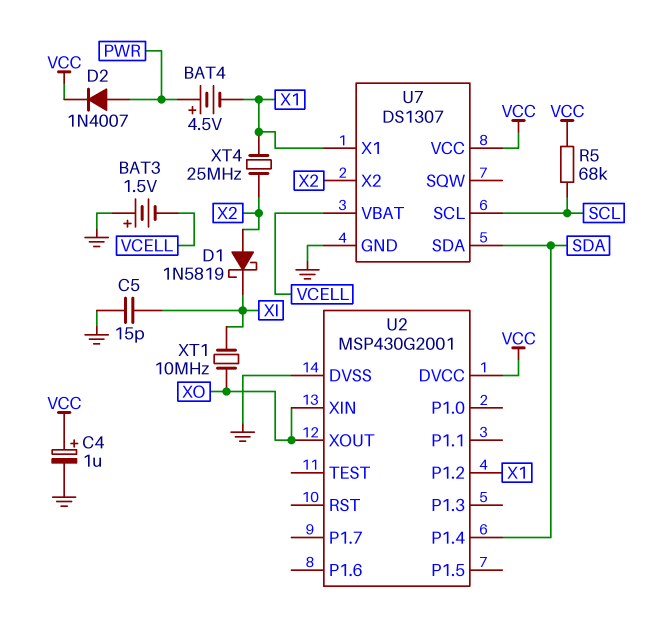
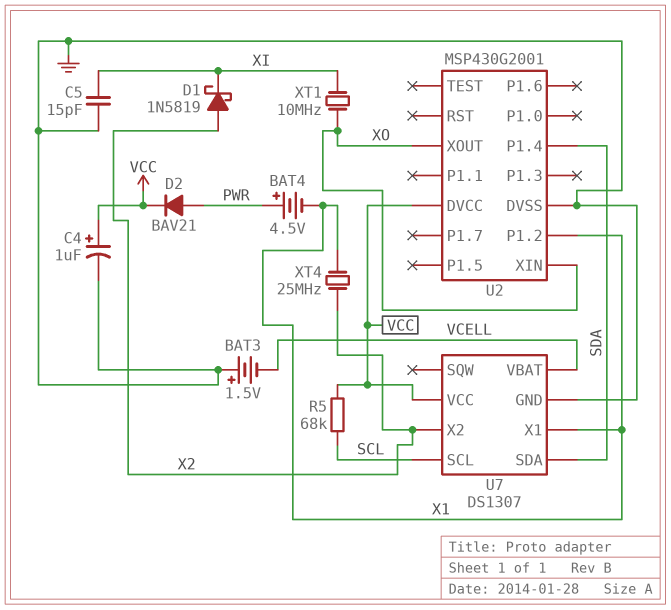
D2: diode 1N4007 (A PWR, K VCC) -> diode BAV21 (A PWR, K VCC)

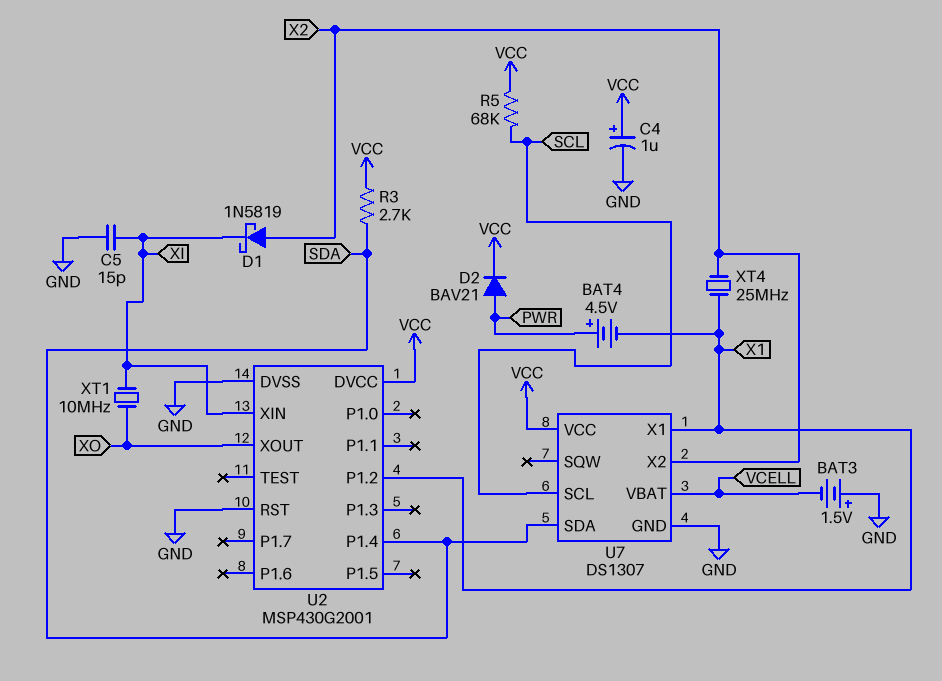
R3: none -> 2.7k (SDA, VCC)
U2 pin RST: none -> GND
U2 pin XIN: XO -> XI

